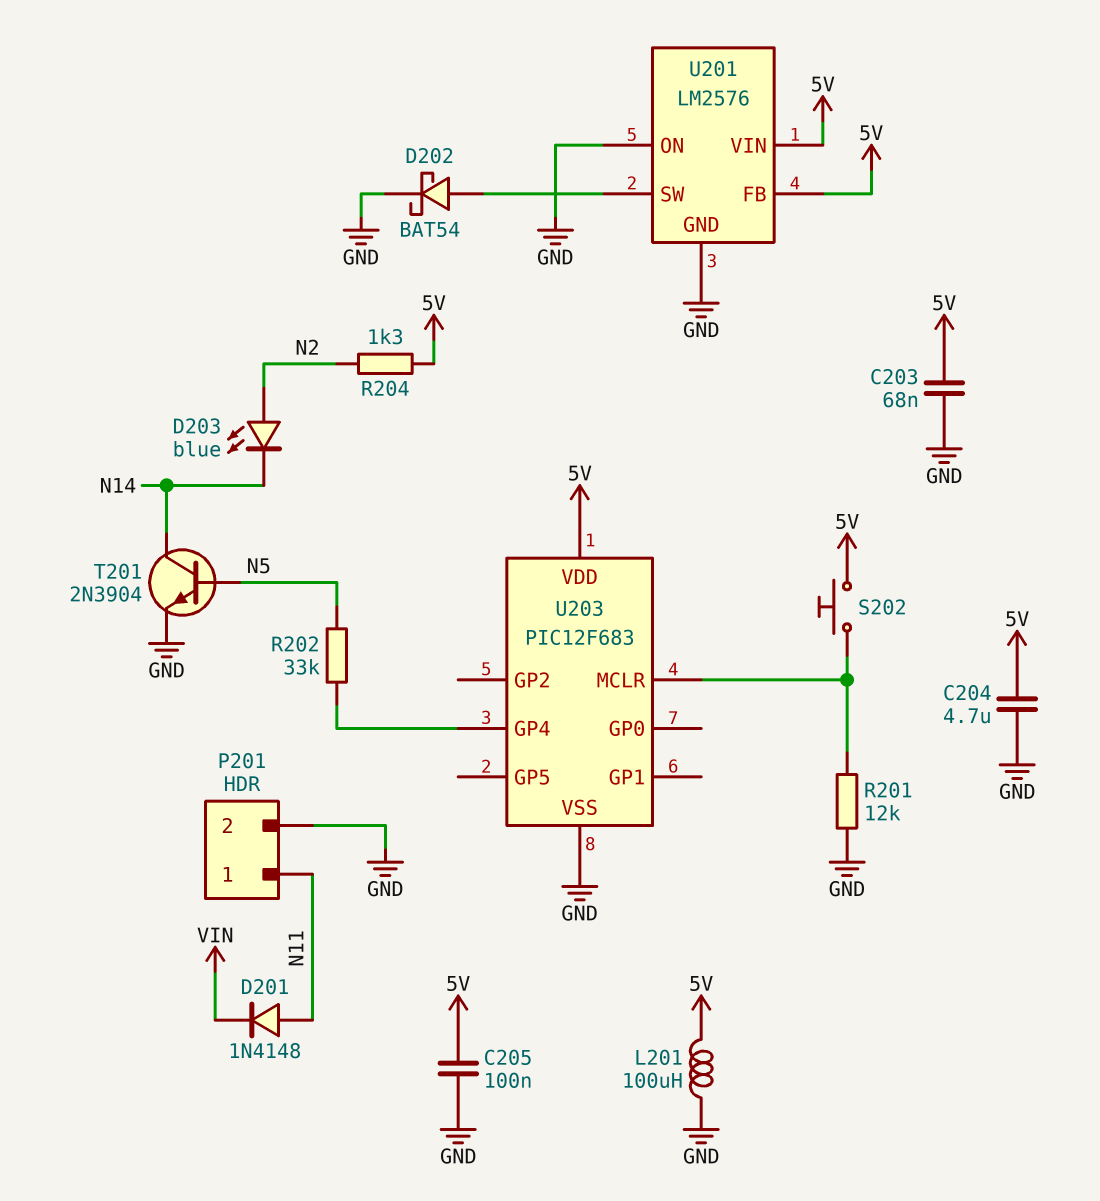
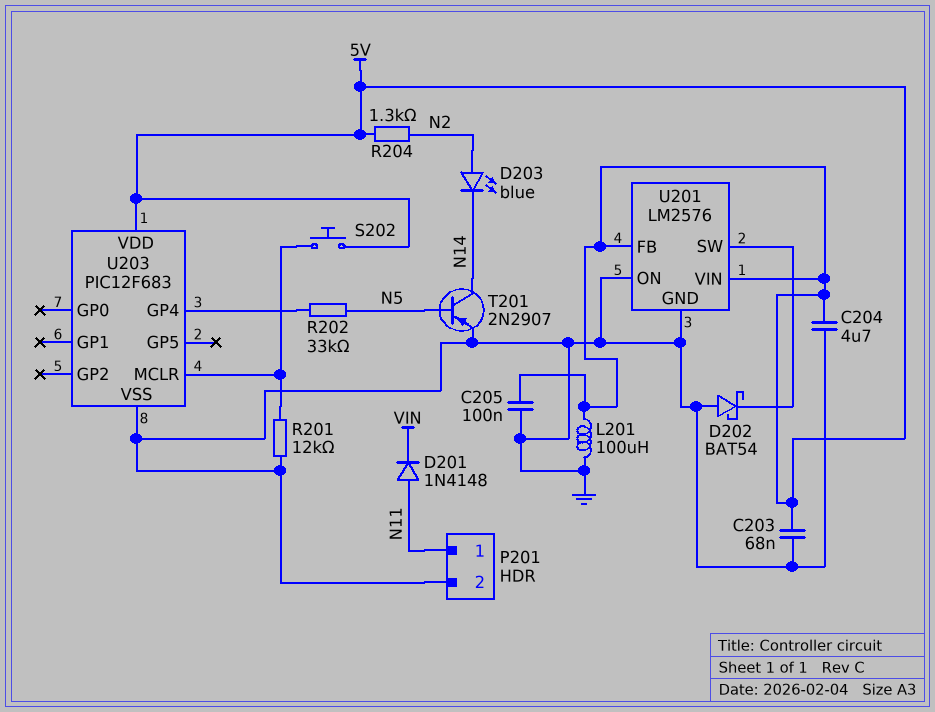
D202: schottky BAT54 (A U201/SW, K GND) -> schottky BAT54 (A GND, K U201/SW)
T201: NPN 2N3904 (B N5, C N14, E GND) -> PNP 2N2907 (B N5, C N14, E GND)

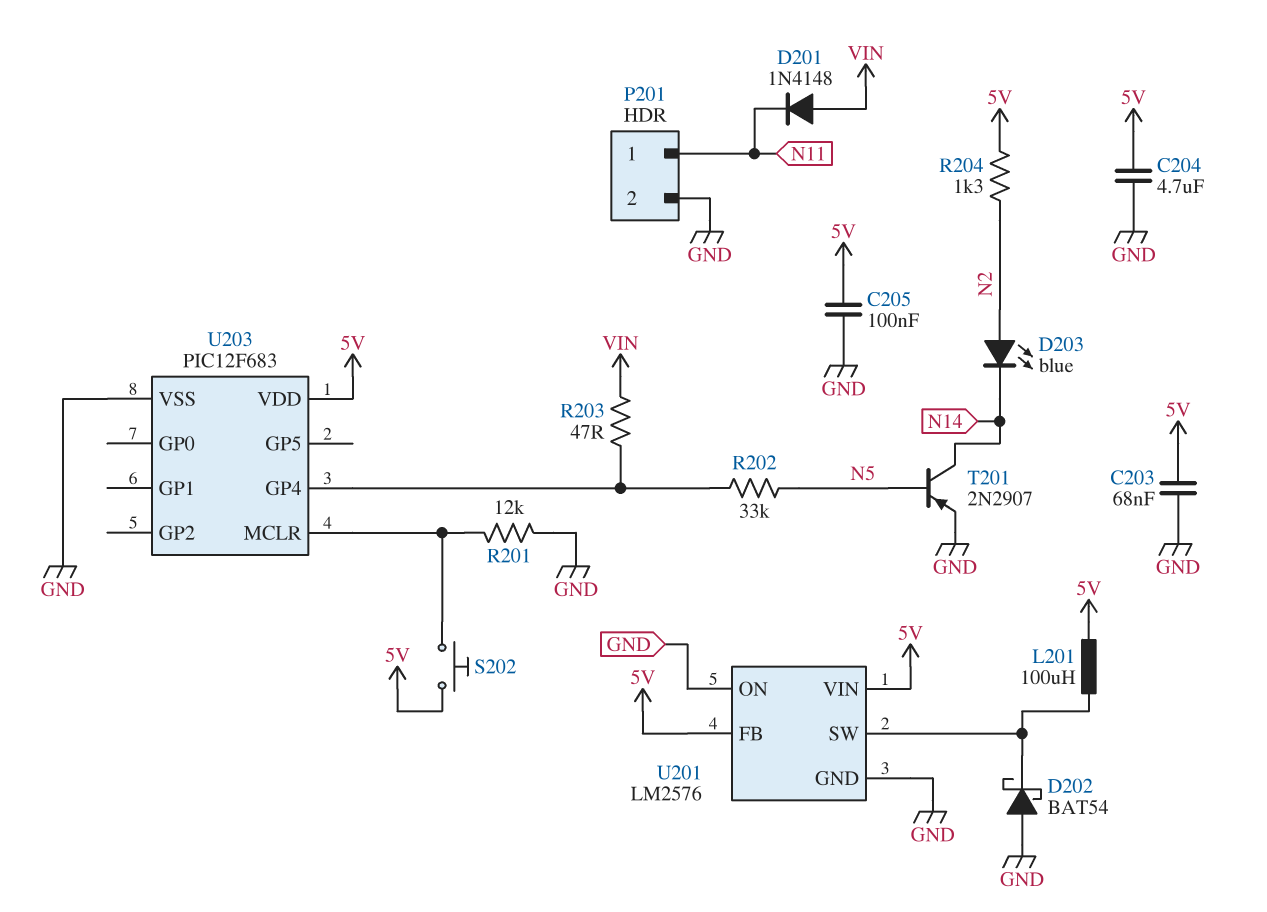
D201: diode 1N4148 (A N11, K VIN) -> diode 1N4148 (A VIN, K N11)
L201: 100uH (5V, GND) -> 100uH (5V, U201/SW)
R203: none -> 47 (U203/GP4, VIN)

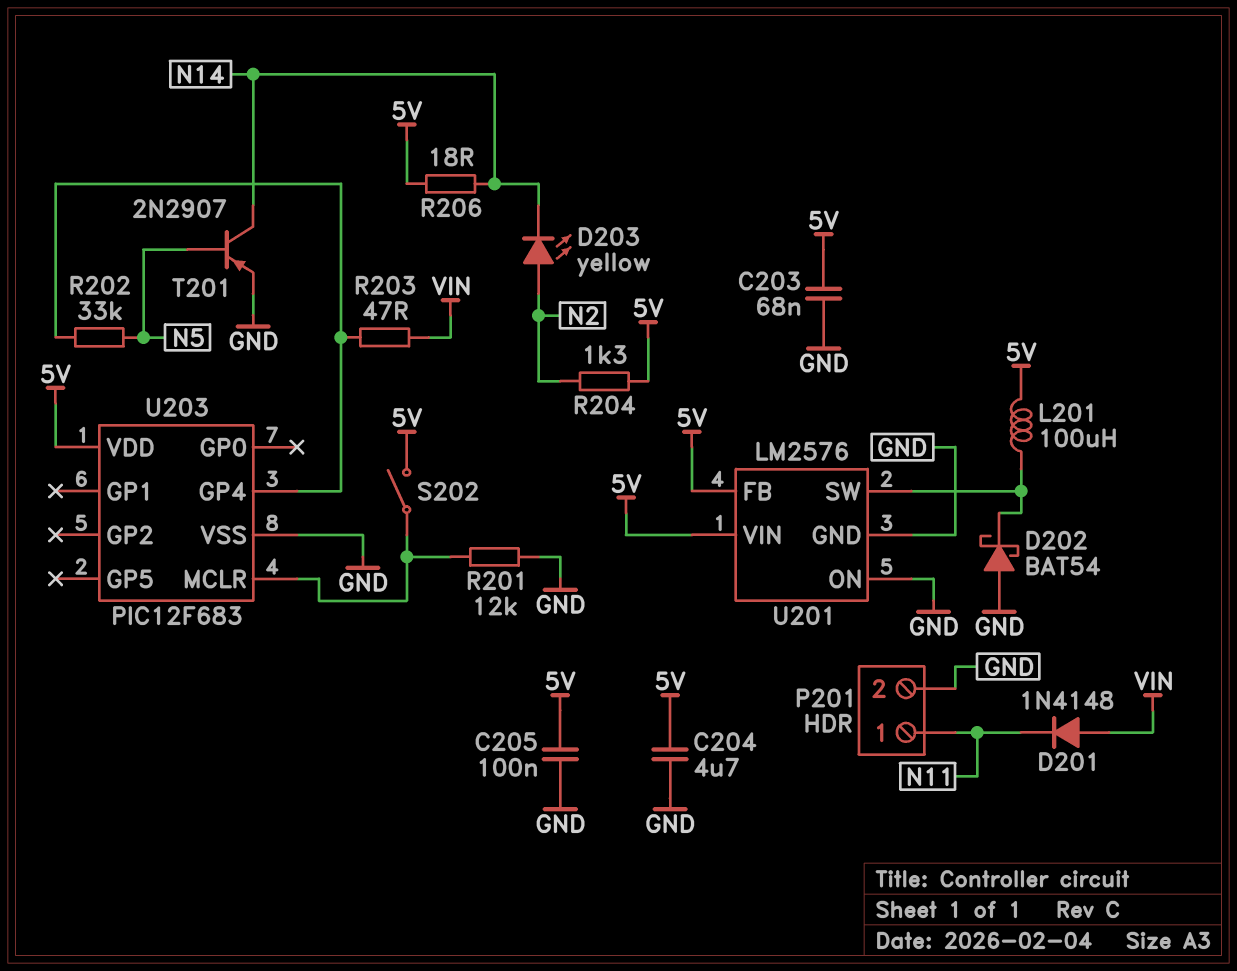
D203: LED blue (A N2, K N14) -> LED yellow (A N2, K N14)
R206: none -> 18 (5V, N14)
S202: button (5V, U203/MCLR) -> switch (5V, U203/MCLR)

